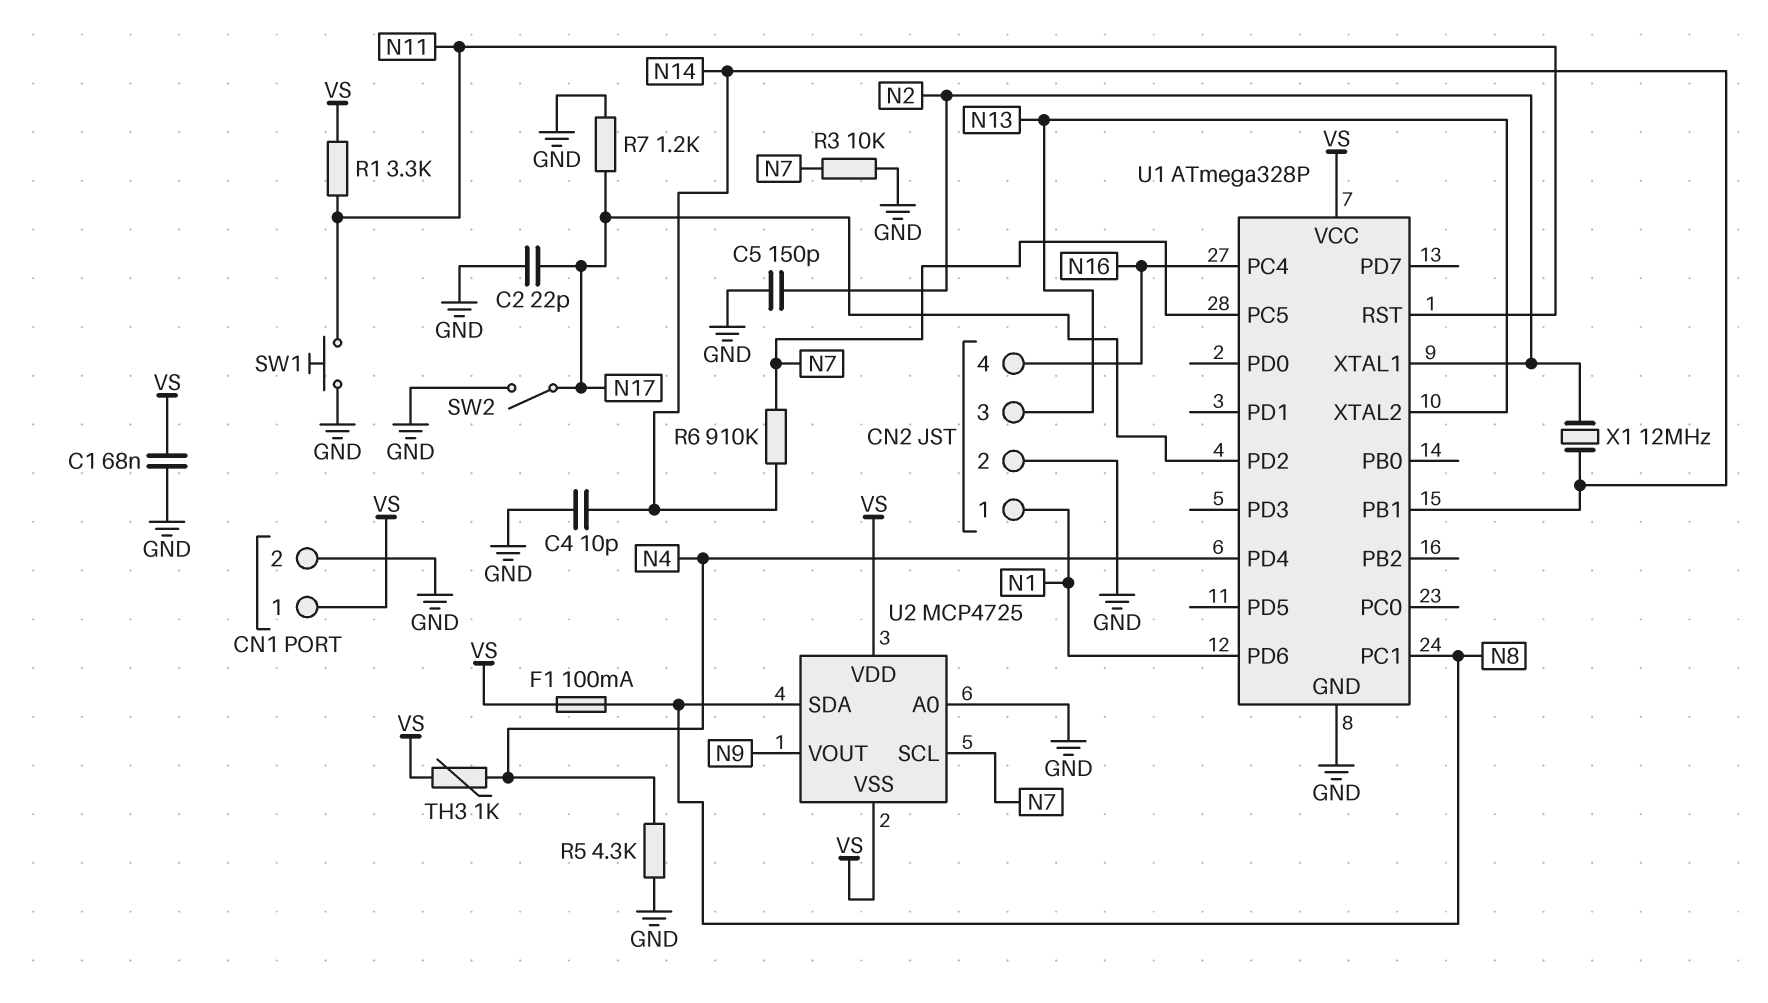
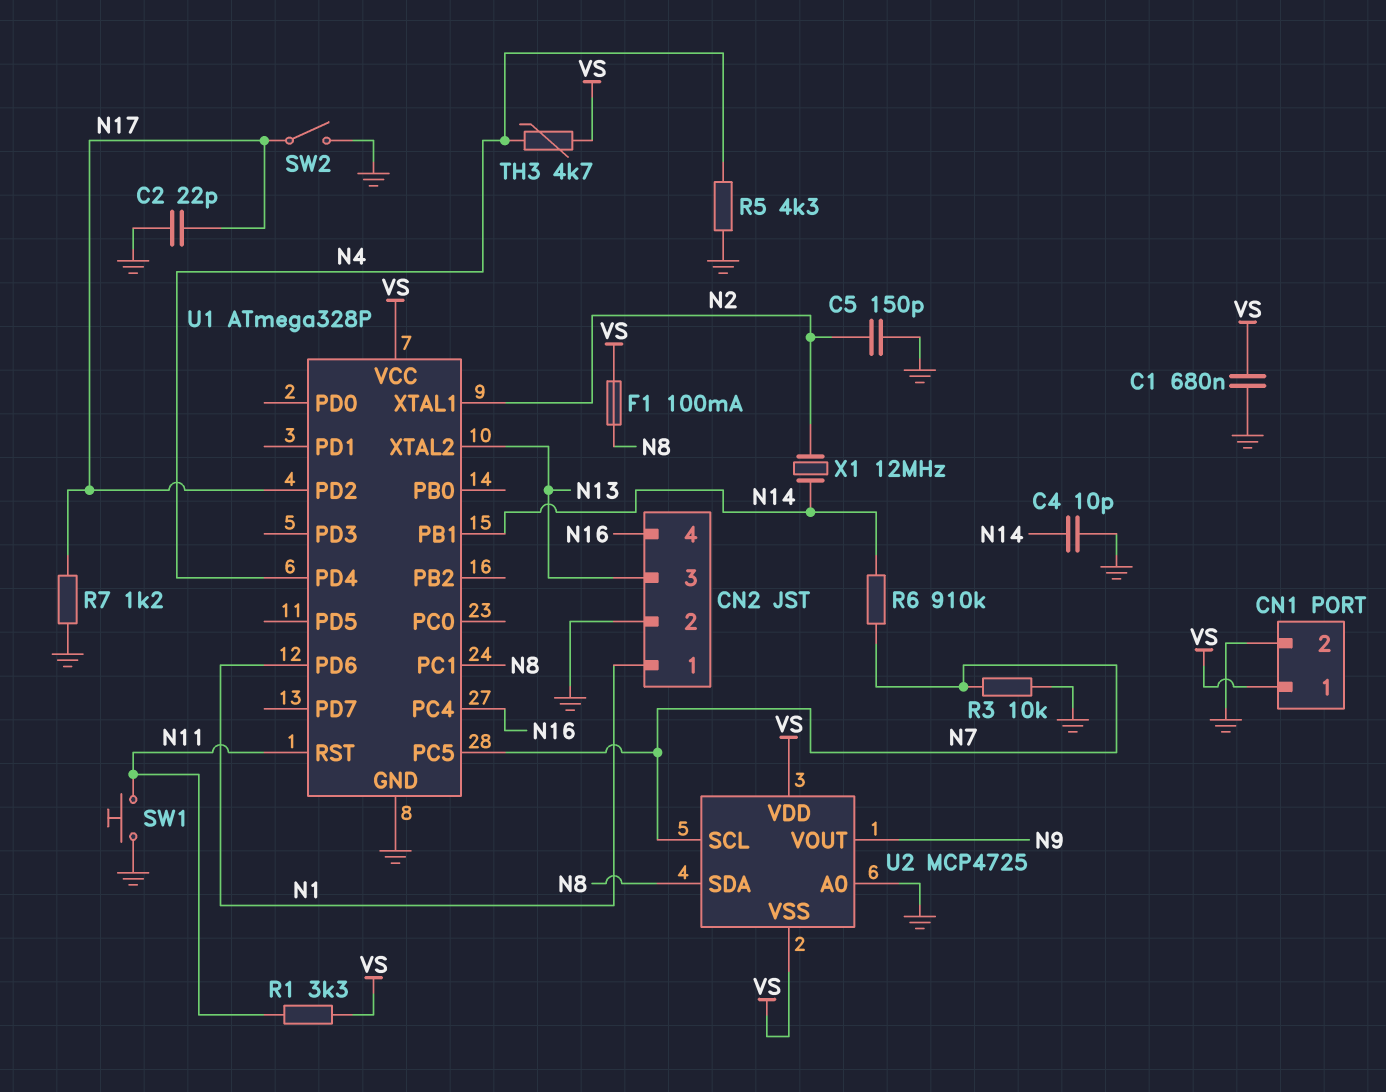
C1: 68nF (GND, VS) -> 680nF (GND, VS)
TH3: 1k (N4, VS) -> 4.7k (N4, VS)

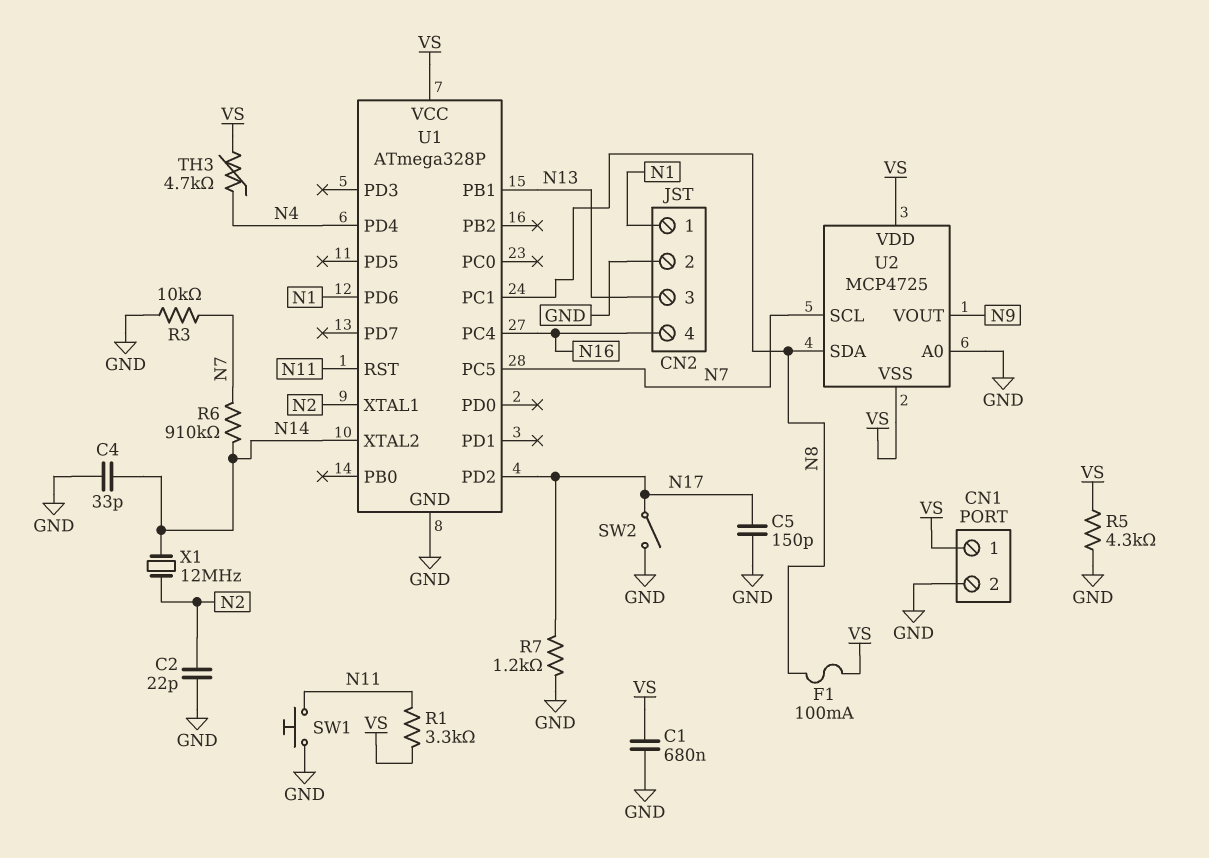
C2: 22pF (GND, N17) -> 22pF (GND, N2)
C4: 10pF (GND, N14) -> 33pF (GND, N14)
C5: 150pF (GND, N2) -> 150pF (GND, N17)
R5: 4.3k (GND, N4) -> 4.3k (GND, VS)
U1 pin PB1: N14 -> N13
U1 pin XTAL2: N13 -> N14

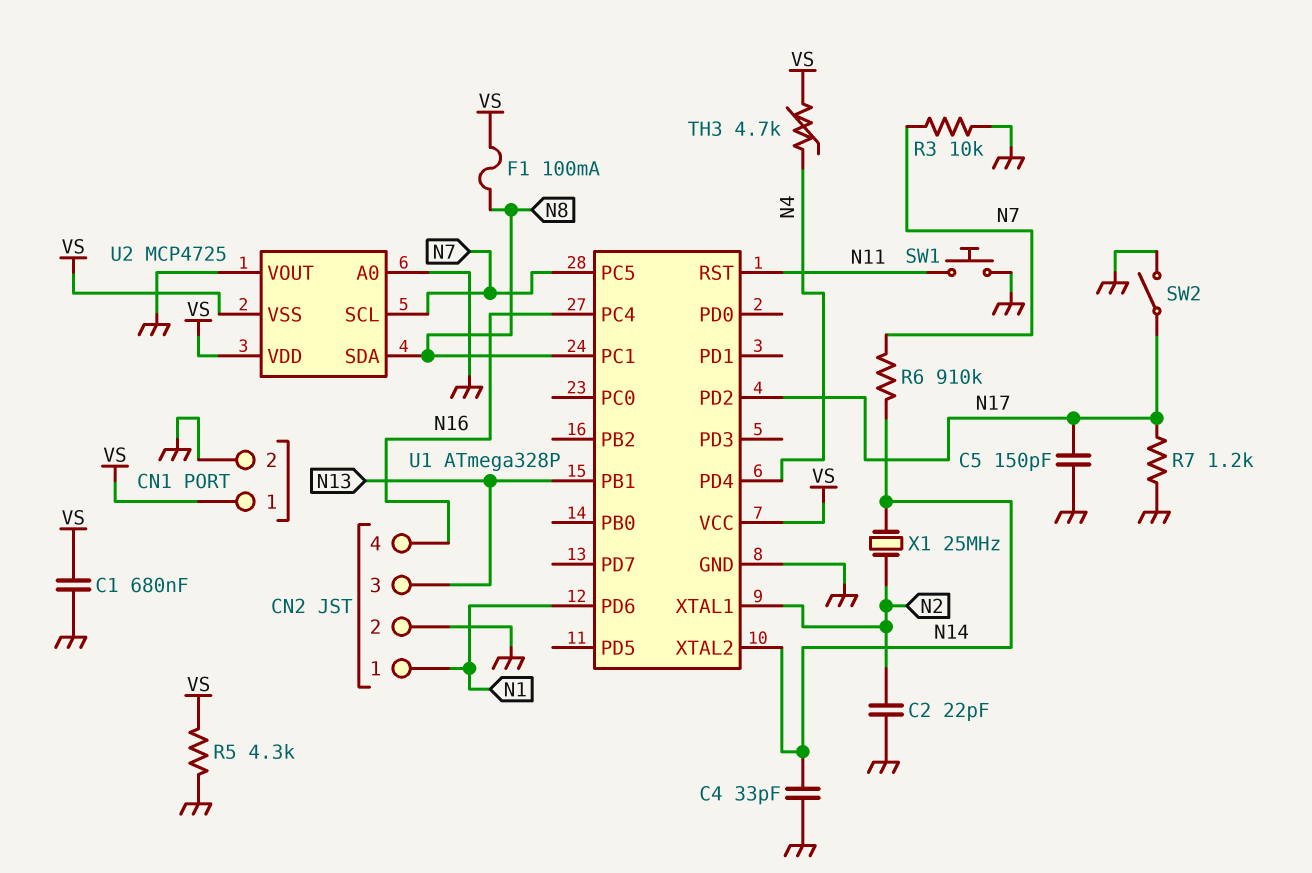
R1: 3.3k (N11, VS) -> none
U2 pin VOUT: N9 -> GND
X1: 12MHz (N2, N14) -> 25MHz (N2, N14)

